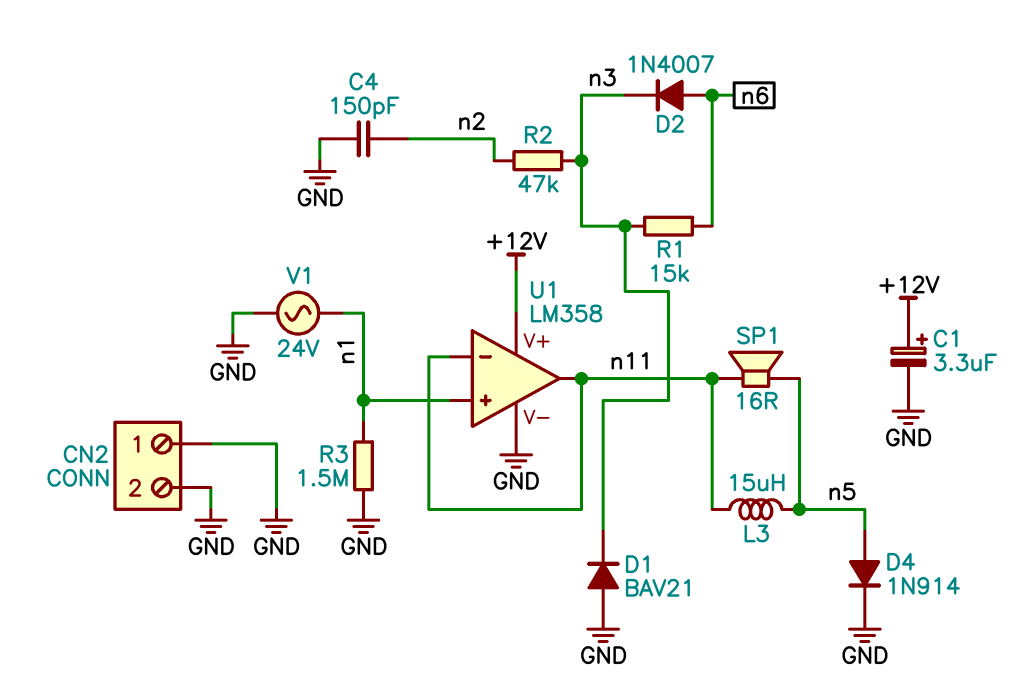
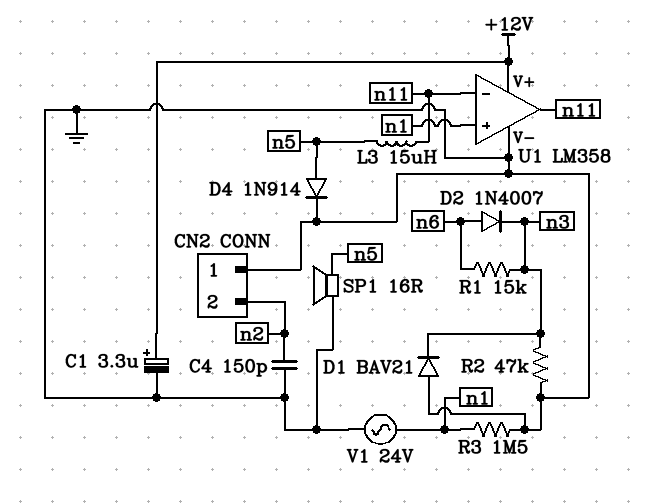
CN2 pin 2: GND -> n2
R2: 47k (n2, n3) -> 47k (GND, n3)
SP1: speaker 16R (n5, n11) -> speaker 16R (GND, n5)

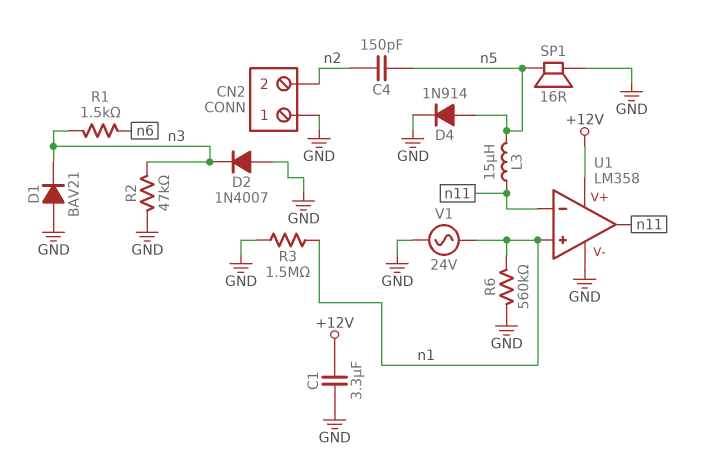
C1: 3.3uF (plus +12V, minus GND) -> 3.3uF (+12V, GND)
C4: 150pF (GND, n2) -> 150pF (n2, n5)
D2: diode 1N4007 (A n6, K n3) -> diode 1N4007 (A GND, K n3)
R1: 15k (n3, n6) -> 1.5k (n3, n6)
R6: none -> 560k (GND, n1)

